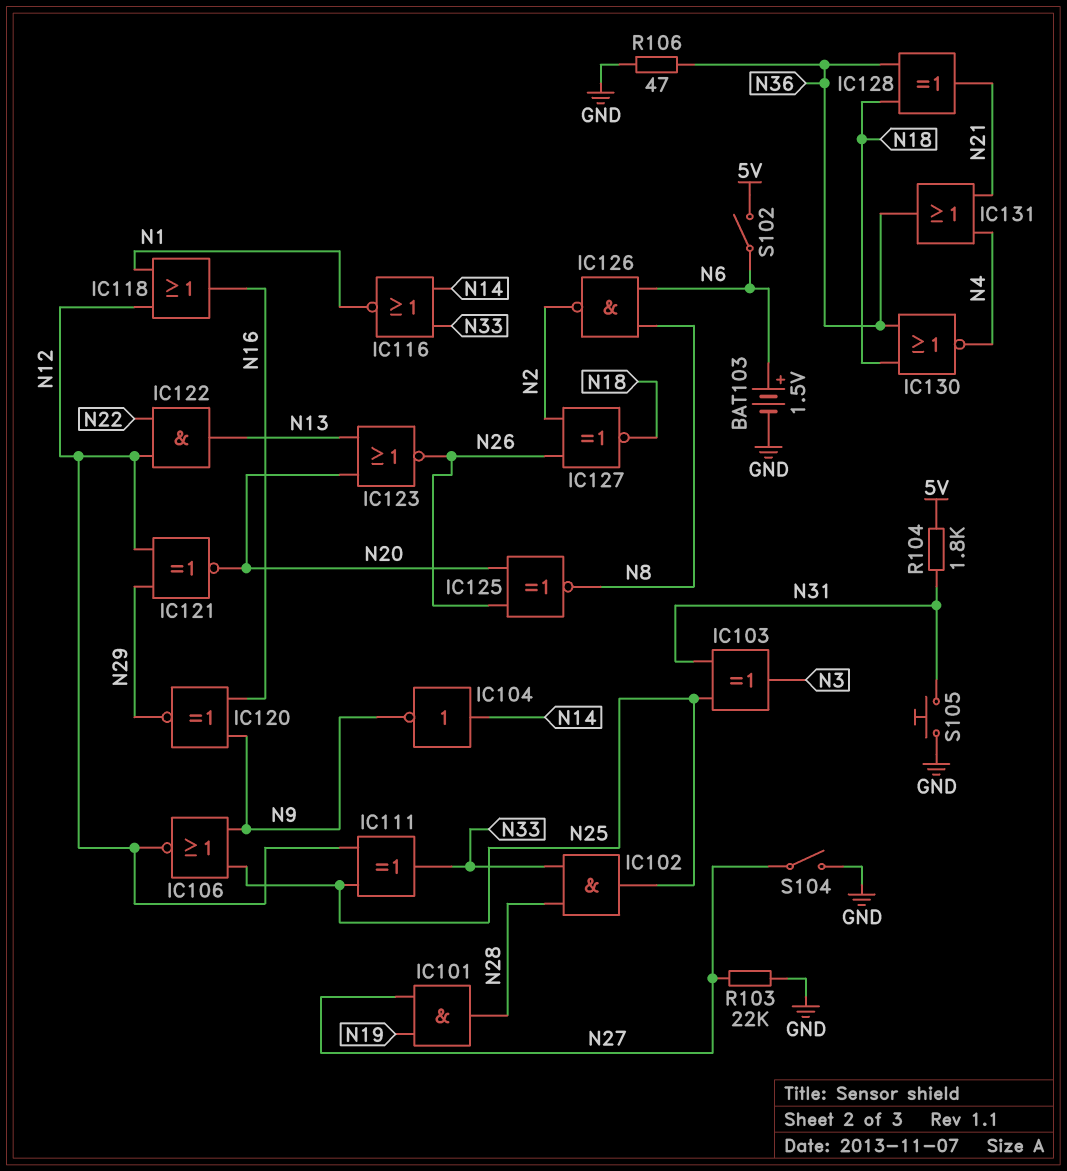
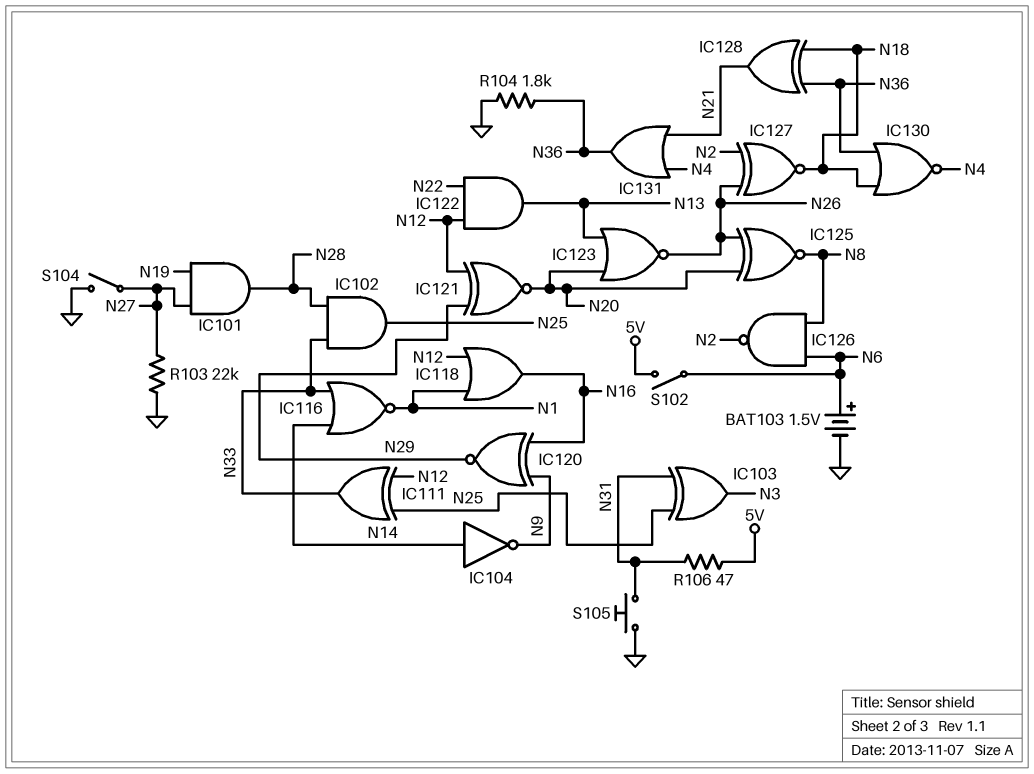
IC106: NOR (in N9, in N25, out N12) -> none
R104: 1.8k (5V, N31) -> 1.8k (GND, N36)
R106: 47 (GND, N36) -> 47 (5V, N31)

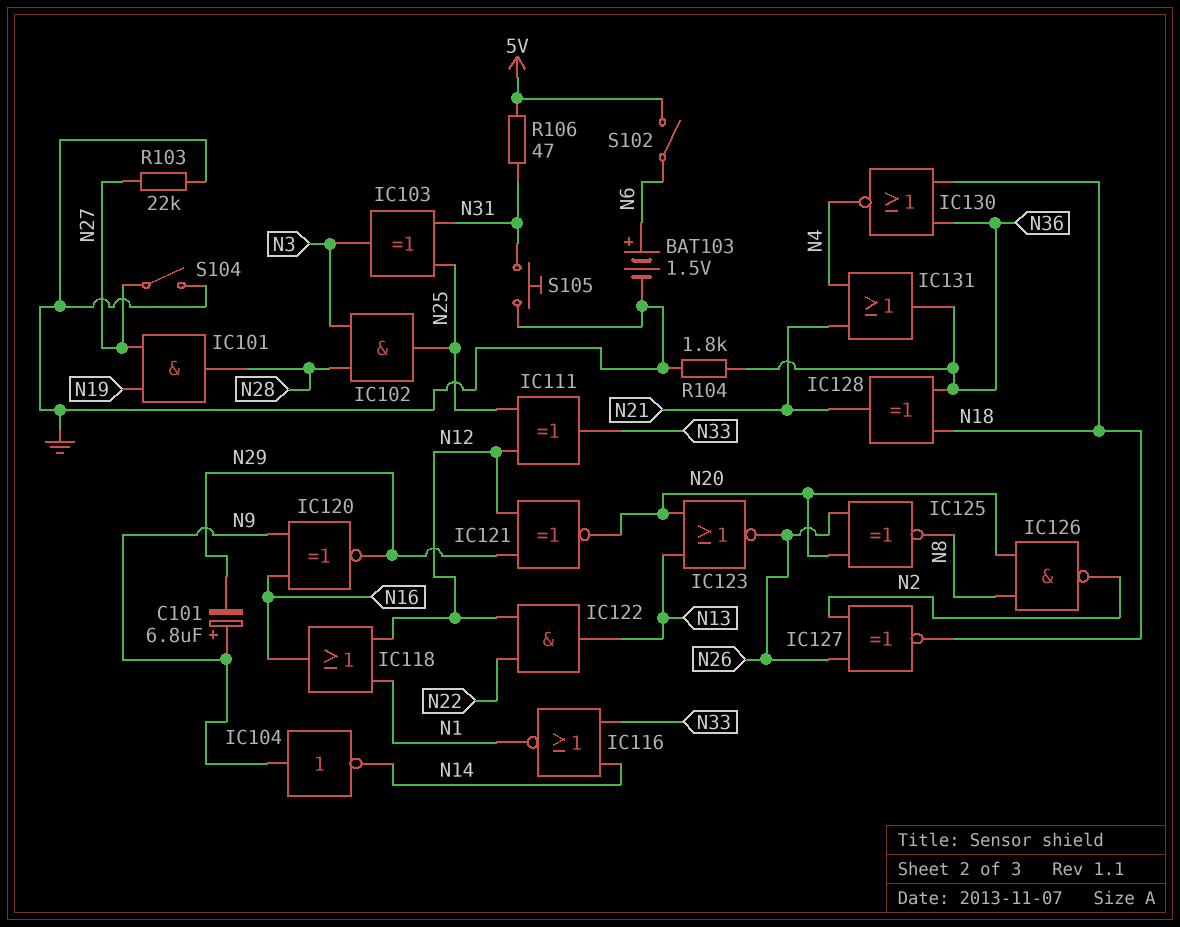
C101: none -> 6.8uF (plus N9, minus N29)
IC102: AND (in N28, in N33, out N25) -> AND (in N3, in N28, out N25)
IC104: NOT (in N14, out N9) -> NOT (in N9, out N14)
IC126: NAND (in N6, in N8, out N2) -> NAND (in N8, in N20, out N2)

